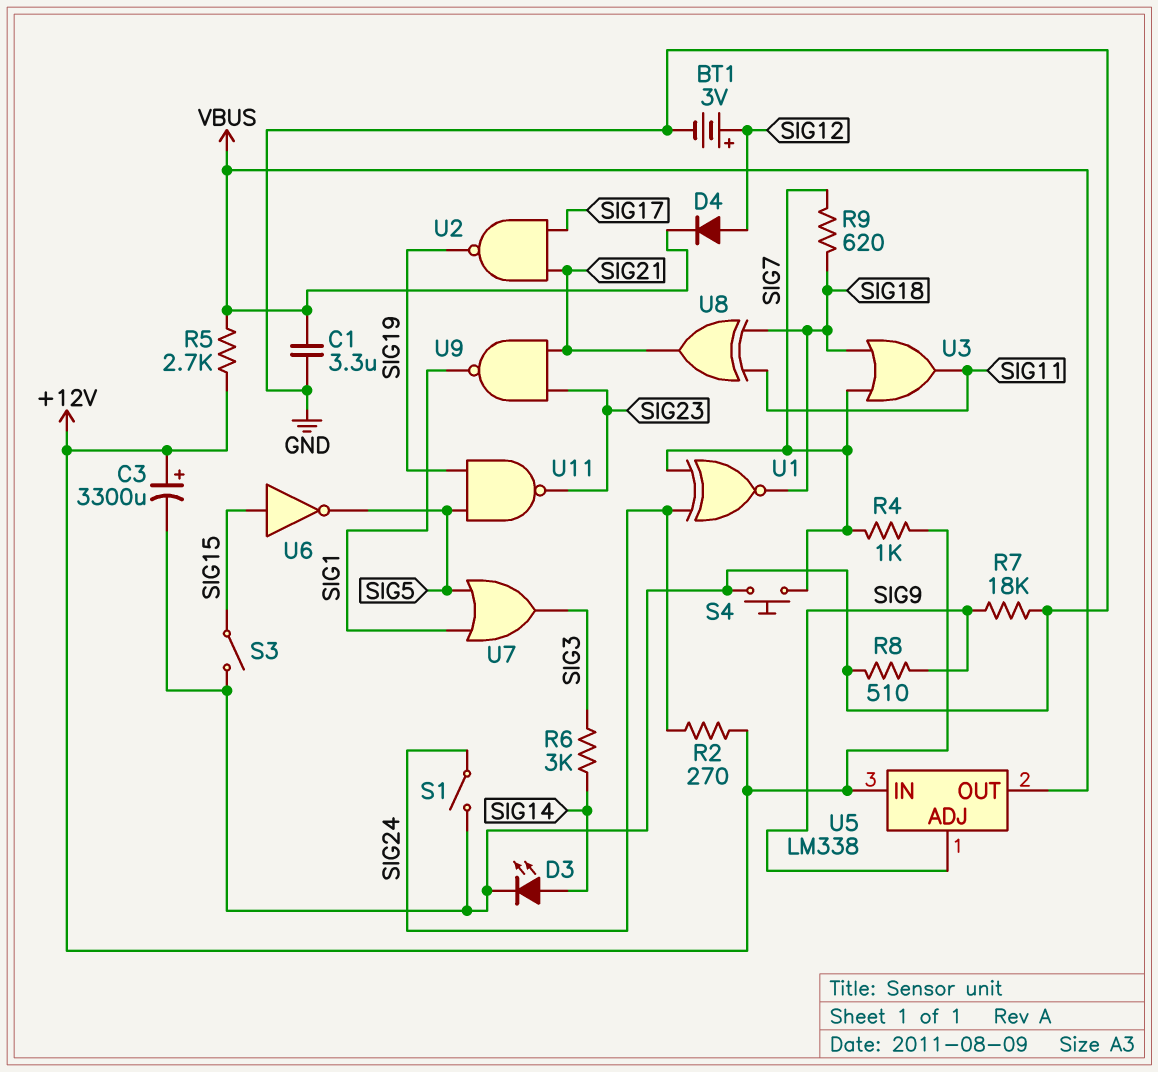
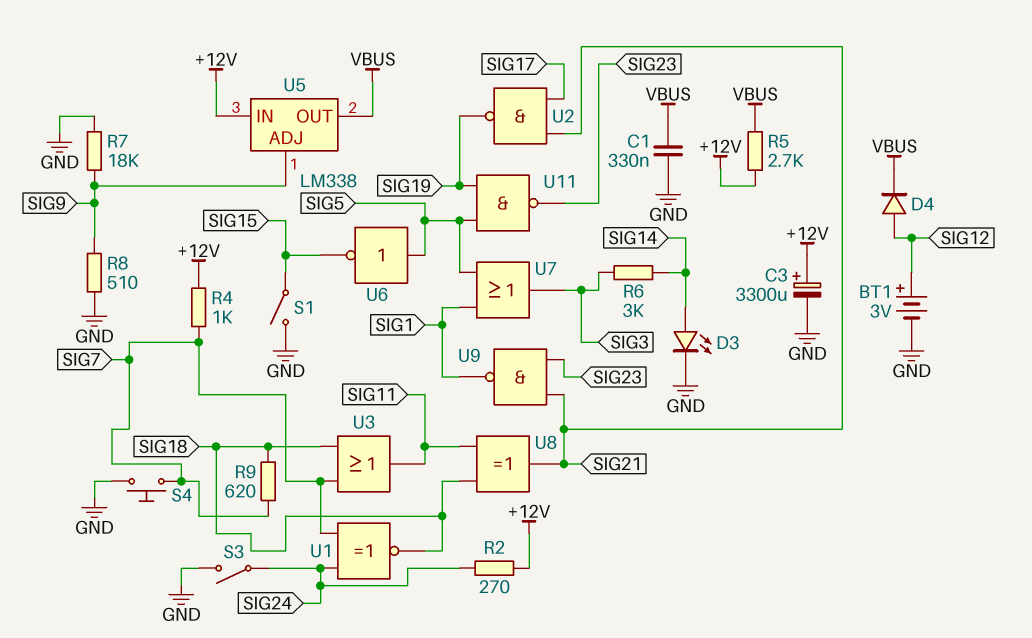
C1: 3.3uF (GND, VBUS) -> 330nF (GND, VBUS)
S1: switch (GND, SIG24) -> switch (GND, SIG15)
S3: switch (GND, SIG15) -> switch (GND, SIG24)
U6: NOT (in SIG15, out SIG5) -> NOT (in SIG5, out SIG15)

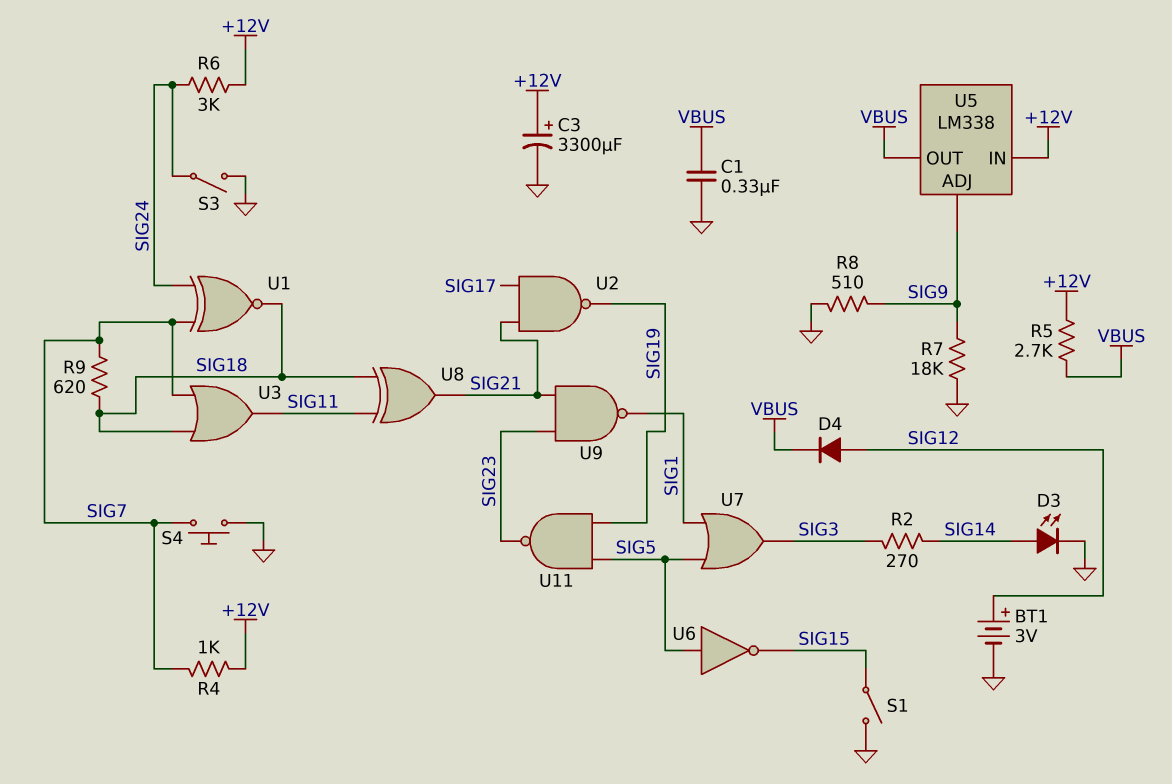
R2: 270 (+12V, SIG24) -> 270 (SIG3, SIG14)
R6: 3k (SIG3, SIG14) -> 3k (+12V, SIG24)

